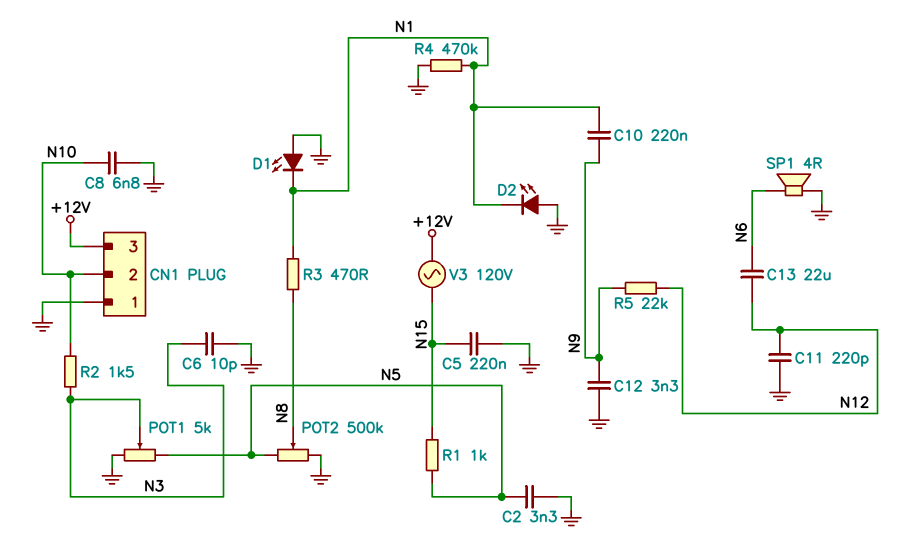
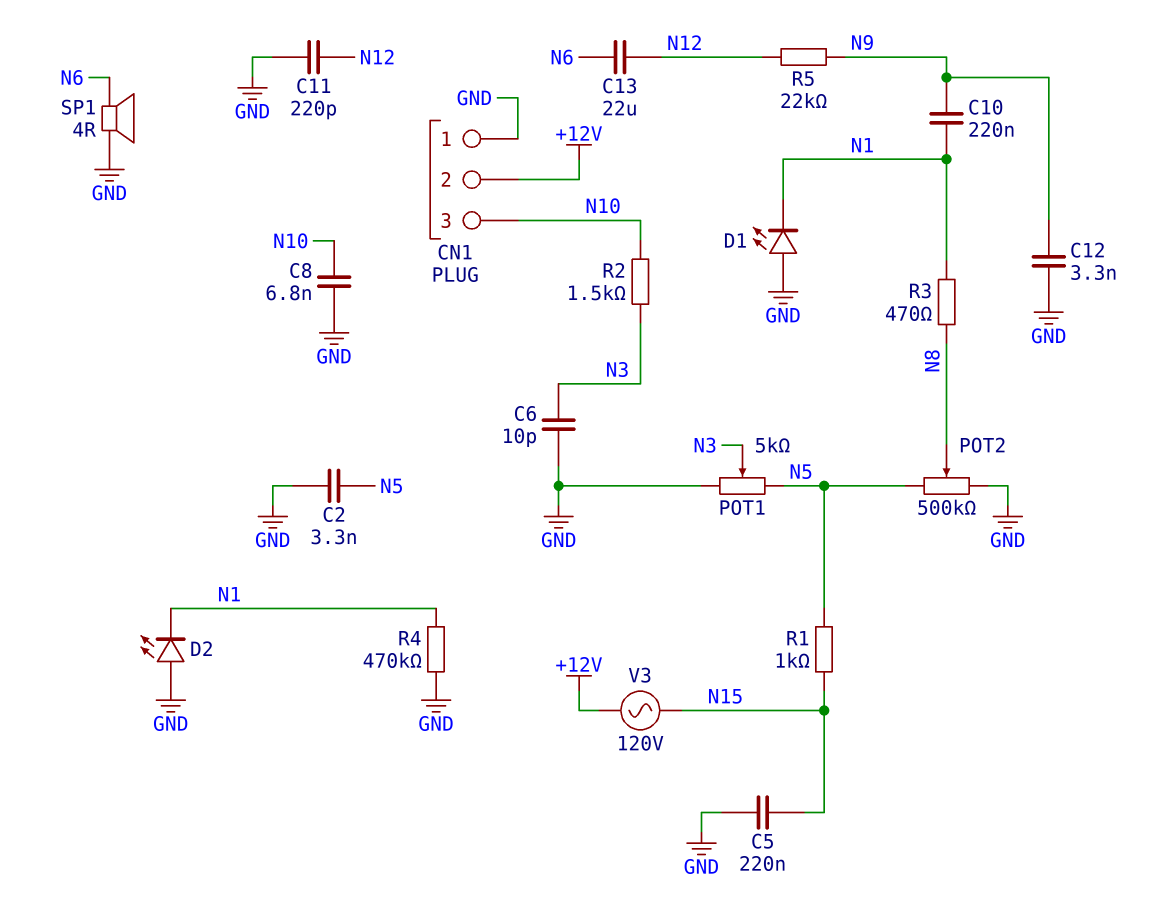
CN1 pin 2: N10 -> +12V
CN1 pin 3: +12V -> N10

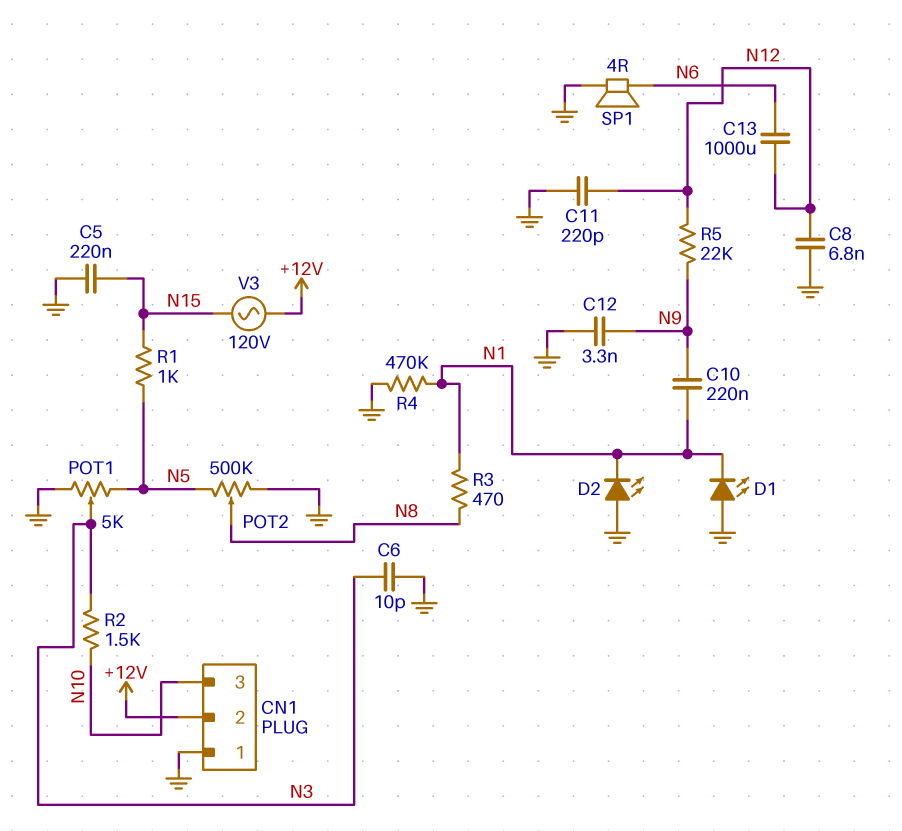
C2: 3.3nF (GND, N5) -> none
C8: 6.8nF (GND, N10) -> 6.8nF (GND, N12)
C13: 22uF (N6, N12) -> 1000uF (N6, N12)

